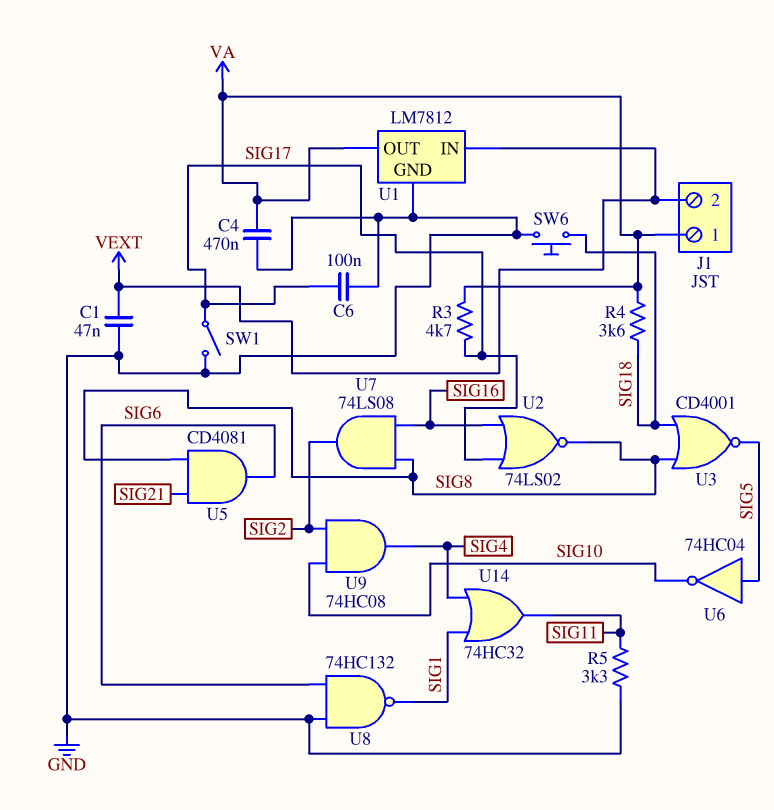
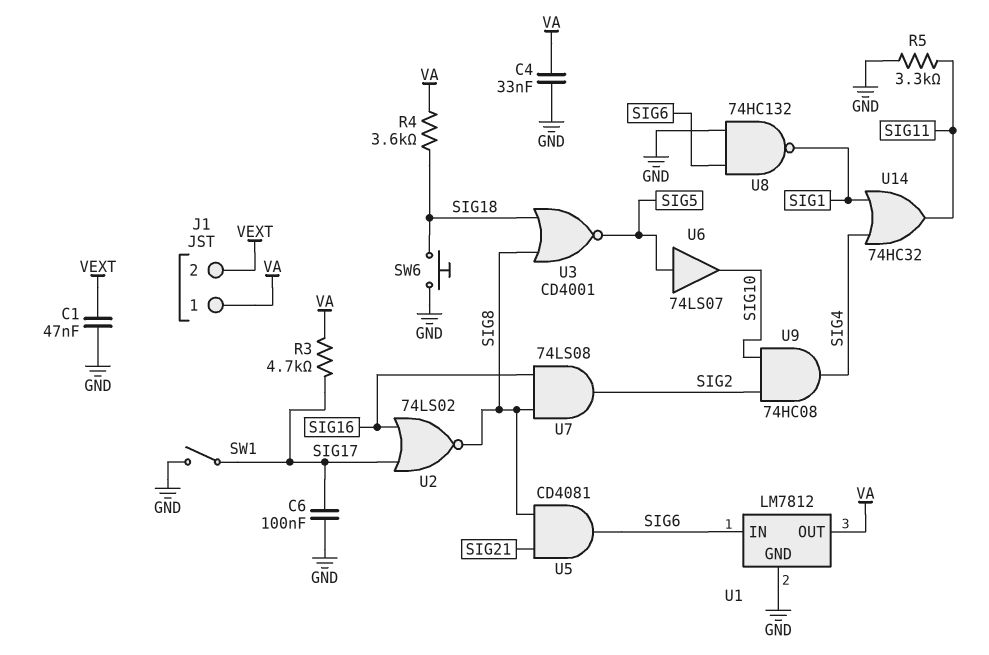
C4: 470nF (GND, VA) -> 33nF (GND, VA)
U1 pin IN: VEXT -> SIG6
U6: NOT 74HC04 (in SIG5, out SIG10) -> buffer 74LS07 (in SIG5, out SIG10)

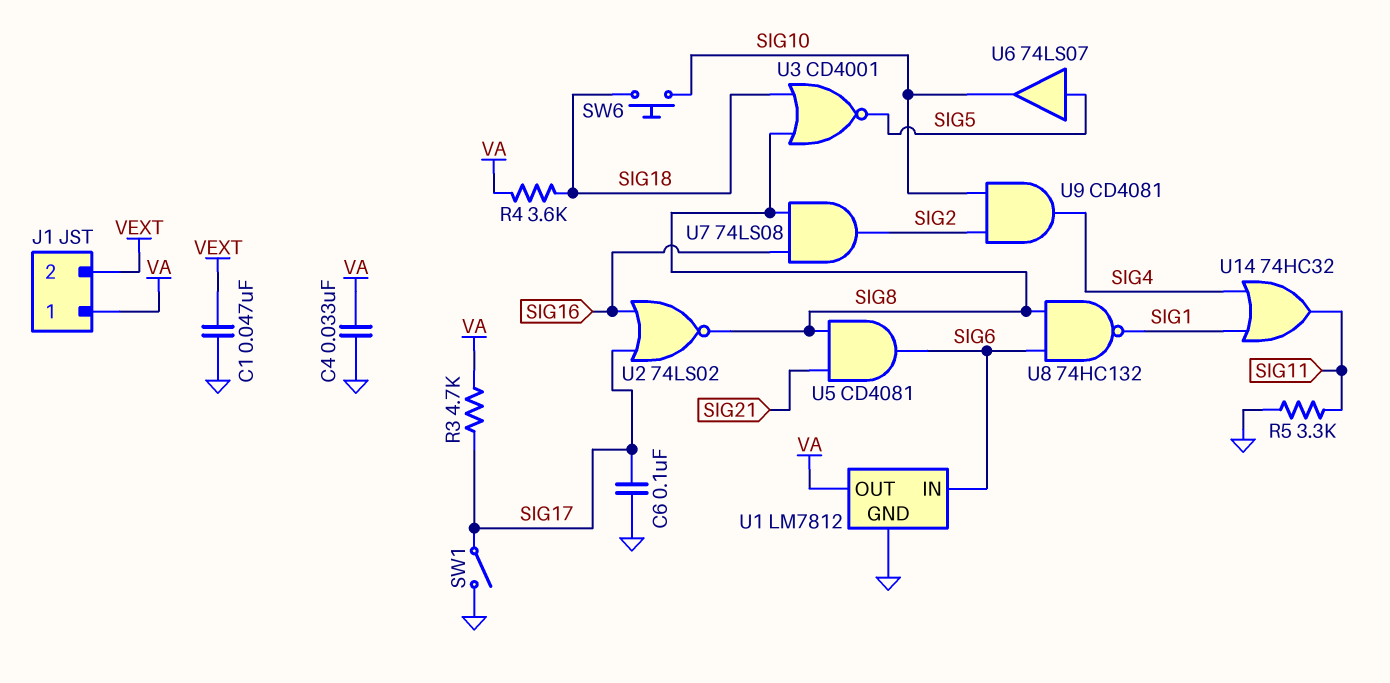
SW6: button (GND, SIG18) -> button (SIG10, SIG18)
U8: NAND 74HC132 (in GND, in SIG6, out SIG1) -> NAND 74HC132 (in SIG6, in SIG8, out SIG1)
U9: AND 74HC08 (in SIG2, in SIG10, out SIG4) -> AND CD4081 (in SIG2, in SIG10, out SIG4)

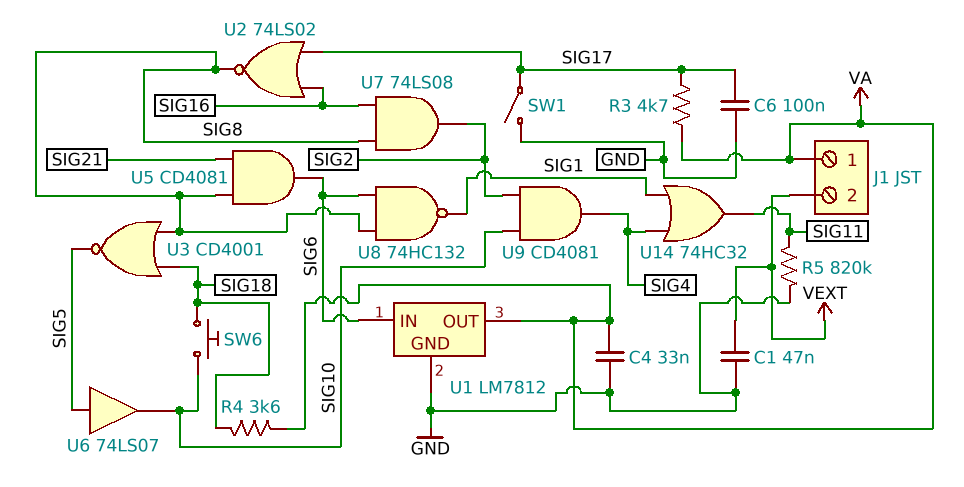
R5: 3.3k (GND, SIG11) -> 820k (GND, SIG11)

